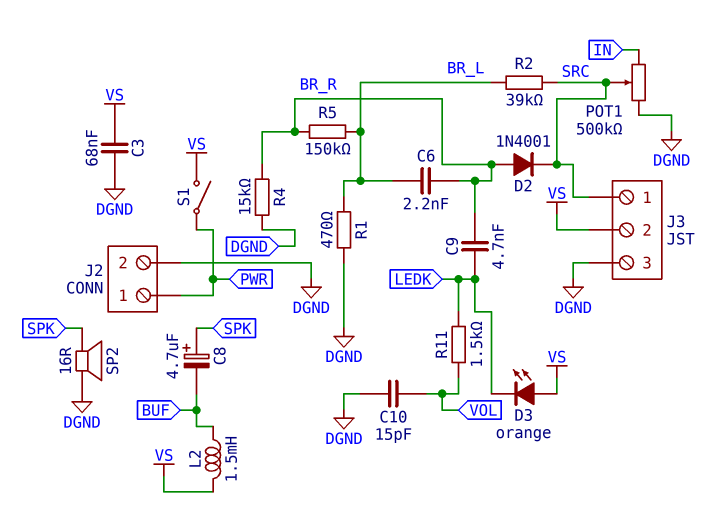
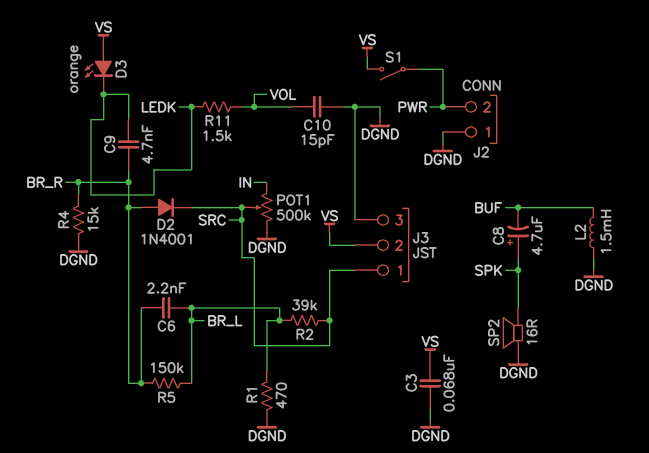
J2 pin 1: PWR -> DGND
J2 pin 2: DGND -> PWR
L2: 1.5mH (BUF, VS) -> 1.5mH (BUF, DGND)

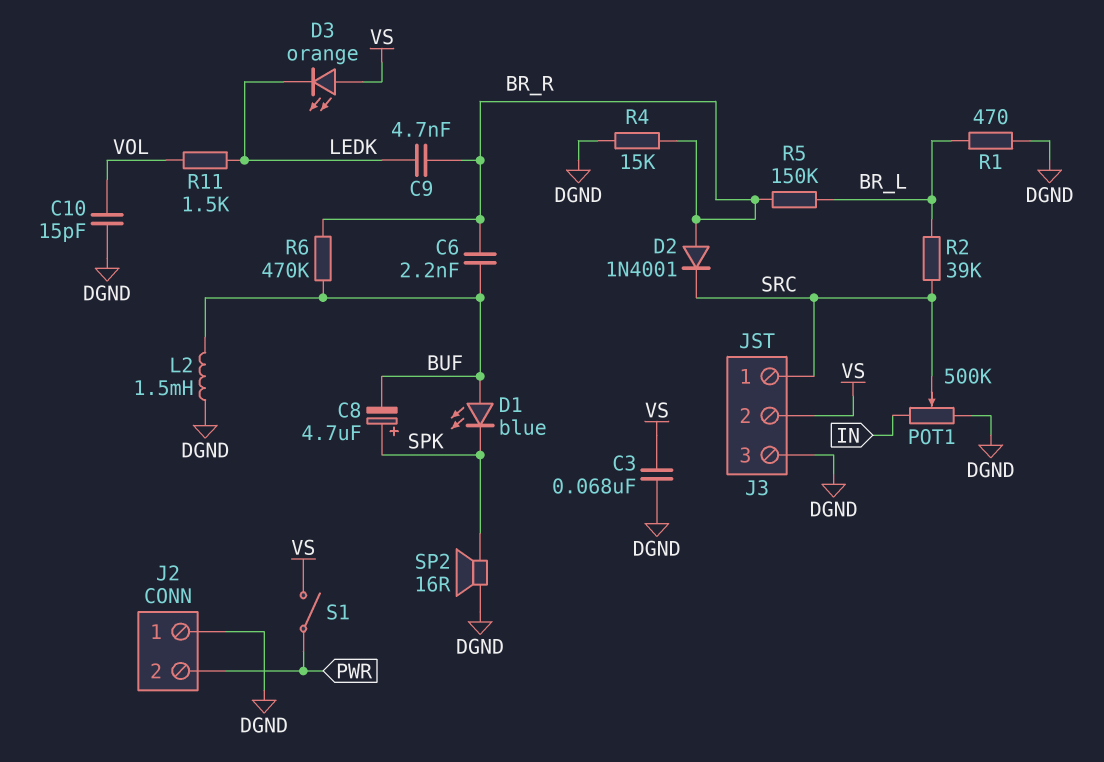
C6: 2.2nF (BR_L, BR_R) -> 2.2nF (BR_R, BUF)
D1: none -> LED blue (A BUF, K SPK)
R6: none -> 470k (BR_R, BUF)

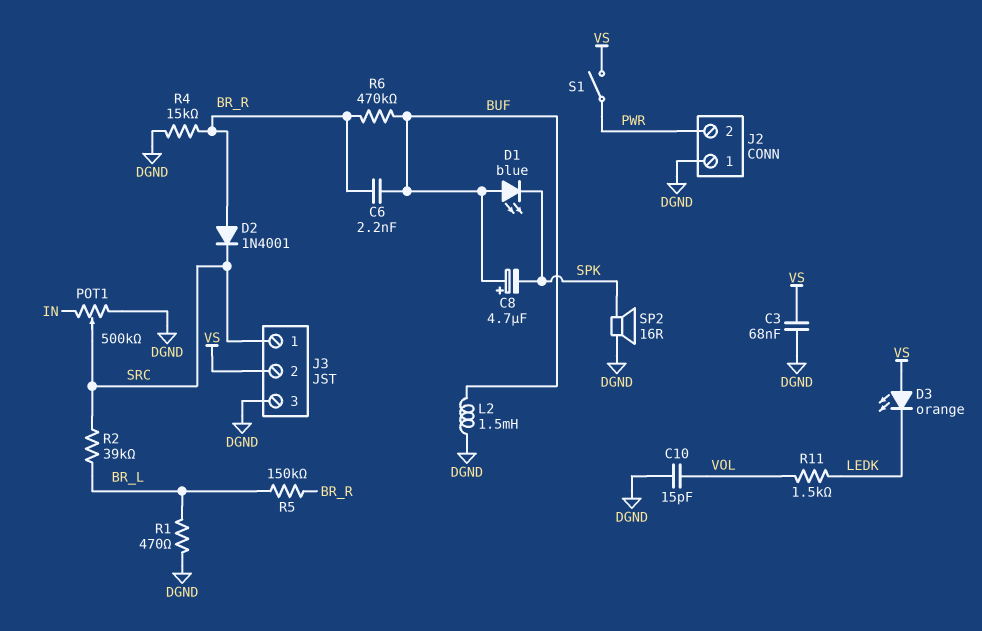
C8: 4.7uF (plus SPK, minus BUF) -> 4.7uF (plus BUF, minus SPK)
C9: 4.7nF (BR_R, LEDK) -> none

